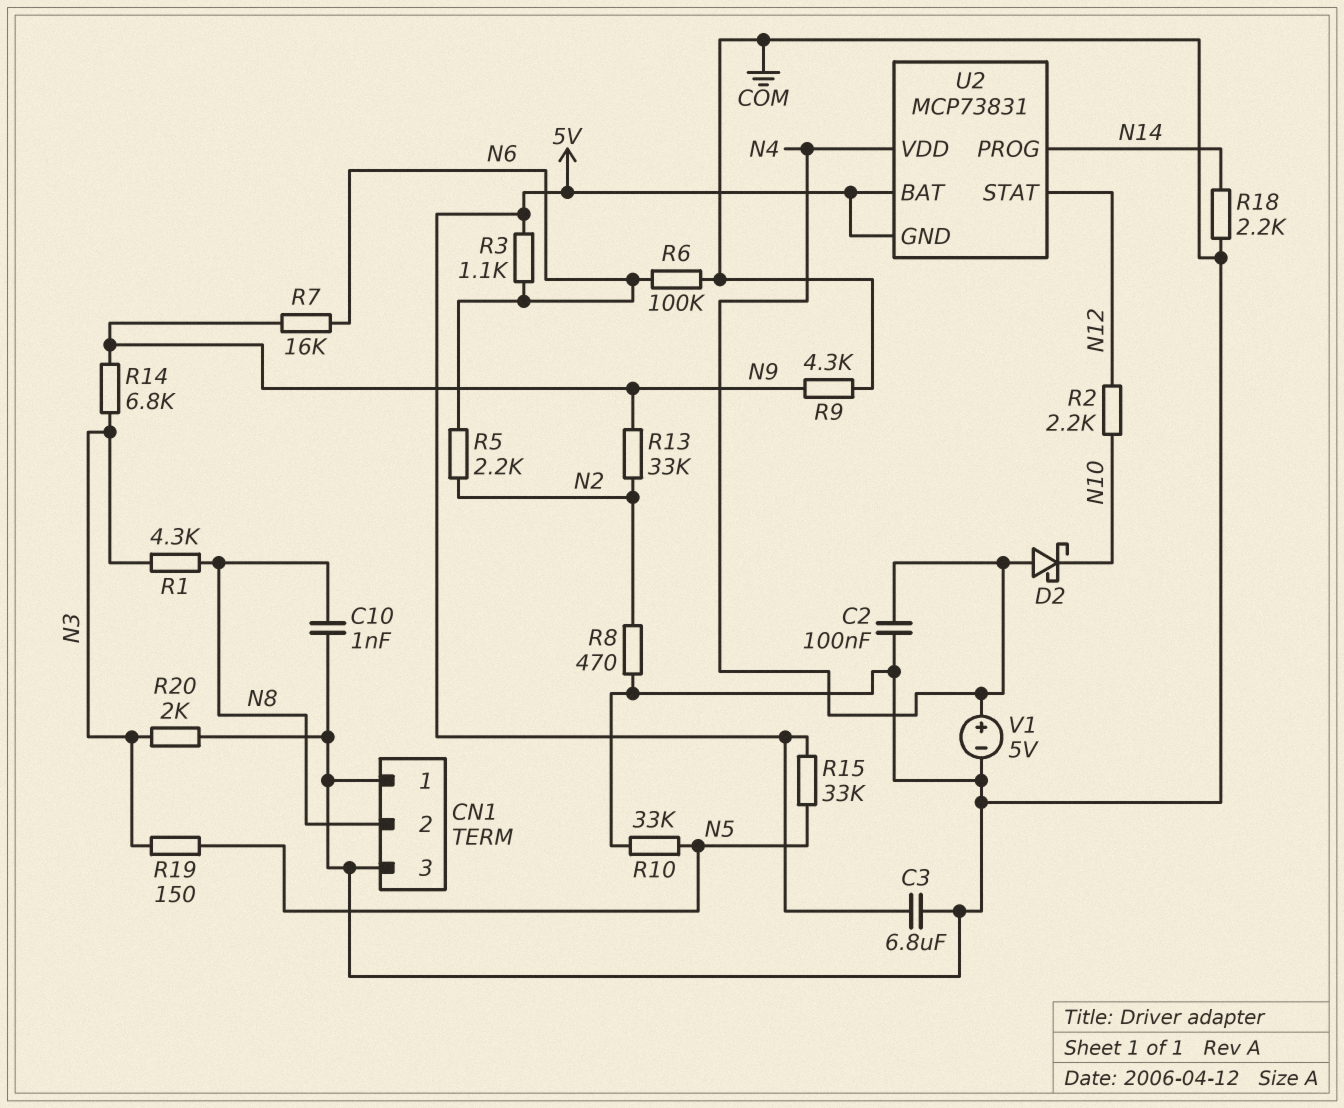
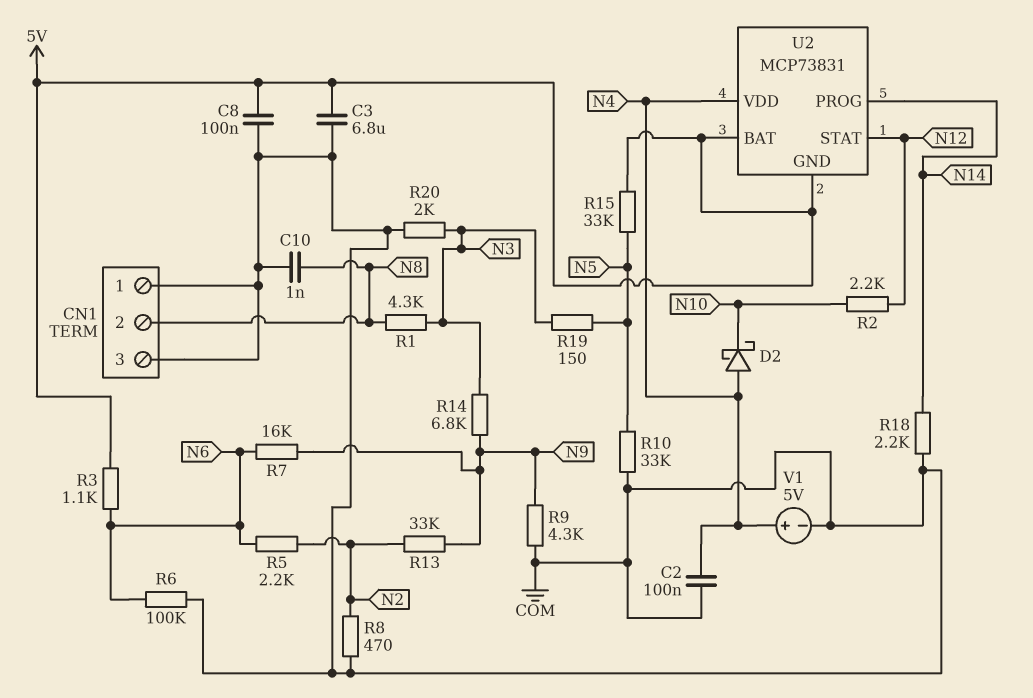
C8: none -> 100nF (5V, COM)

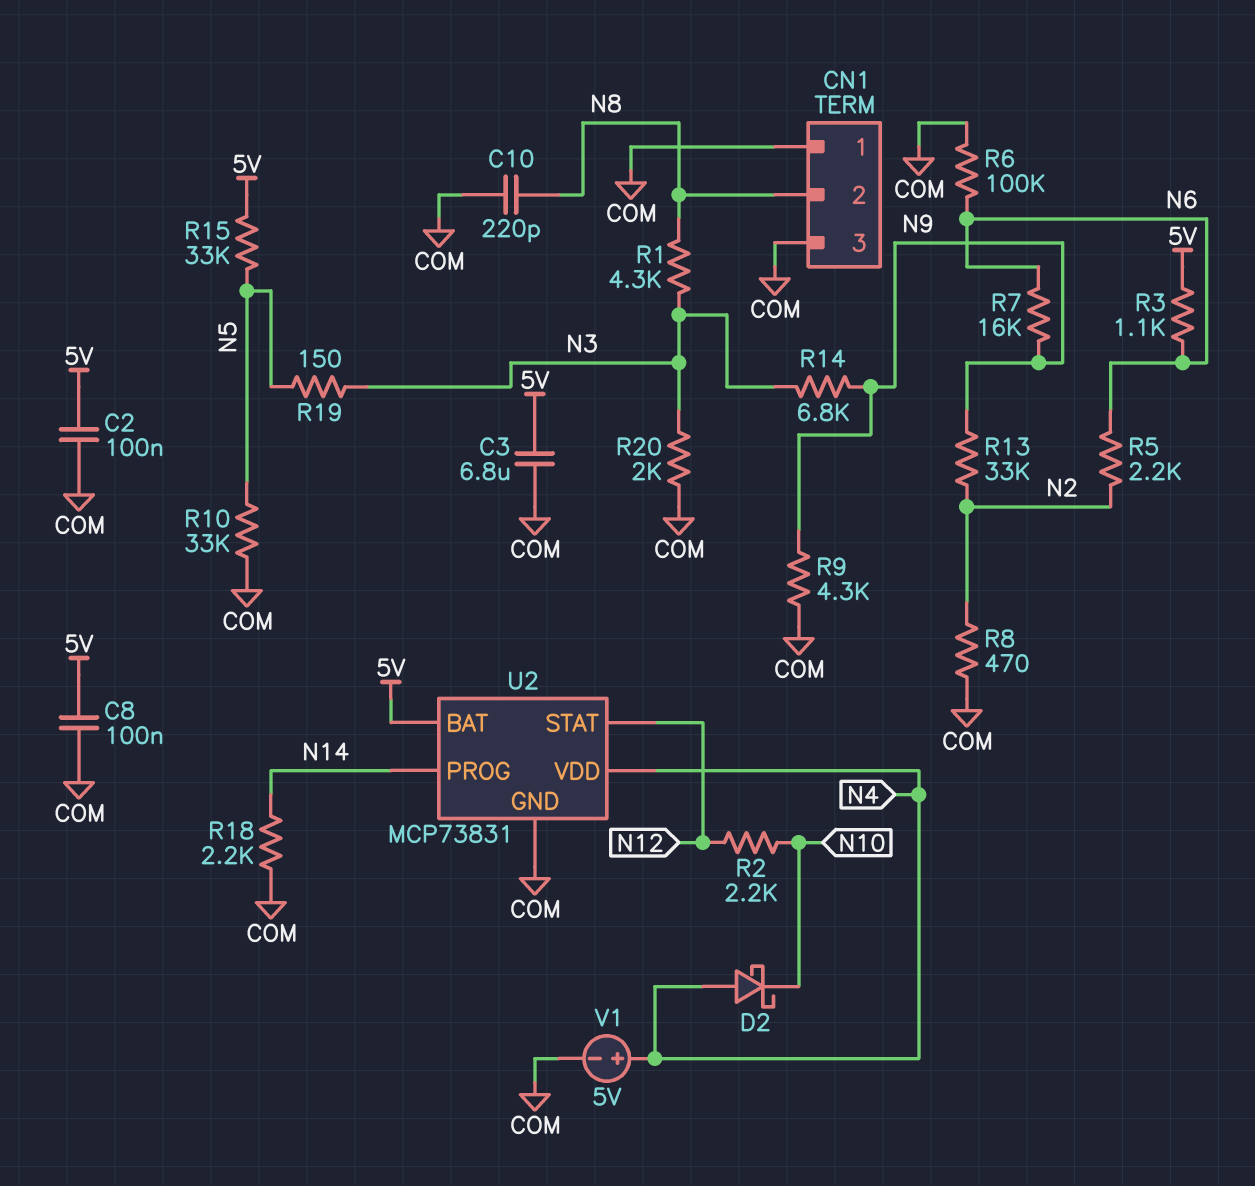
C2: 100nF (COM, N4) -> 100nF (5V, COM)
C10: 1nF (COM, N8) -> 220pF (COM, N8)
U2 pin GND: 5V -> COM

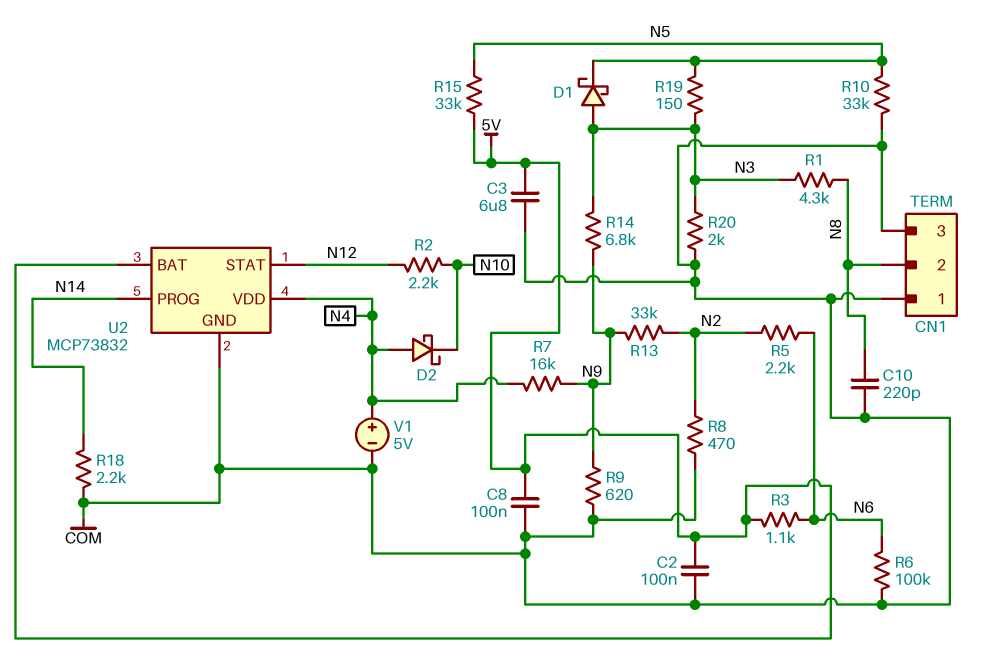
D1: none -> schottky (A N3, K N5)
R7: 16k (N6, N9) -> 16k (N4, N9)
R9: 4.3k (COM, N9) -> 620 (COM, N9)
U2: MCP73831 -> MCP73832

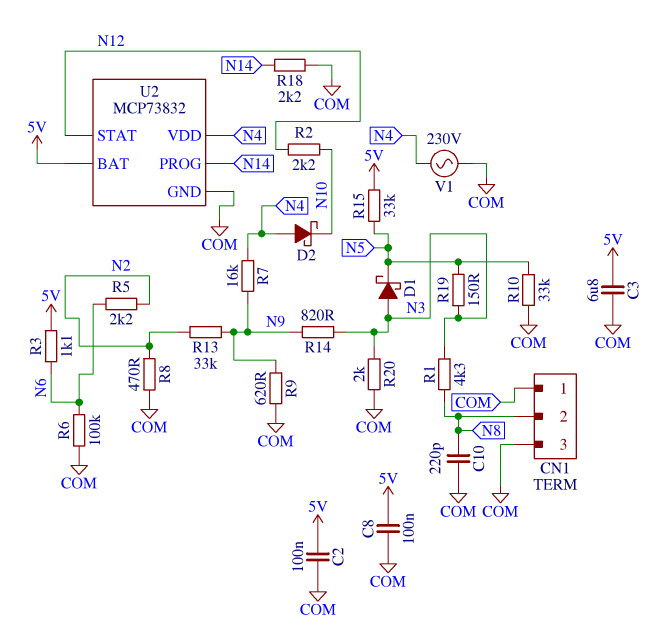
R14: 6.8k (N3, N9) -> 820 (N3, N9)
V1: 5V (plus N4, minus COM) -> AC 230V (COM, N4)

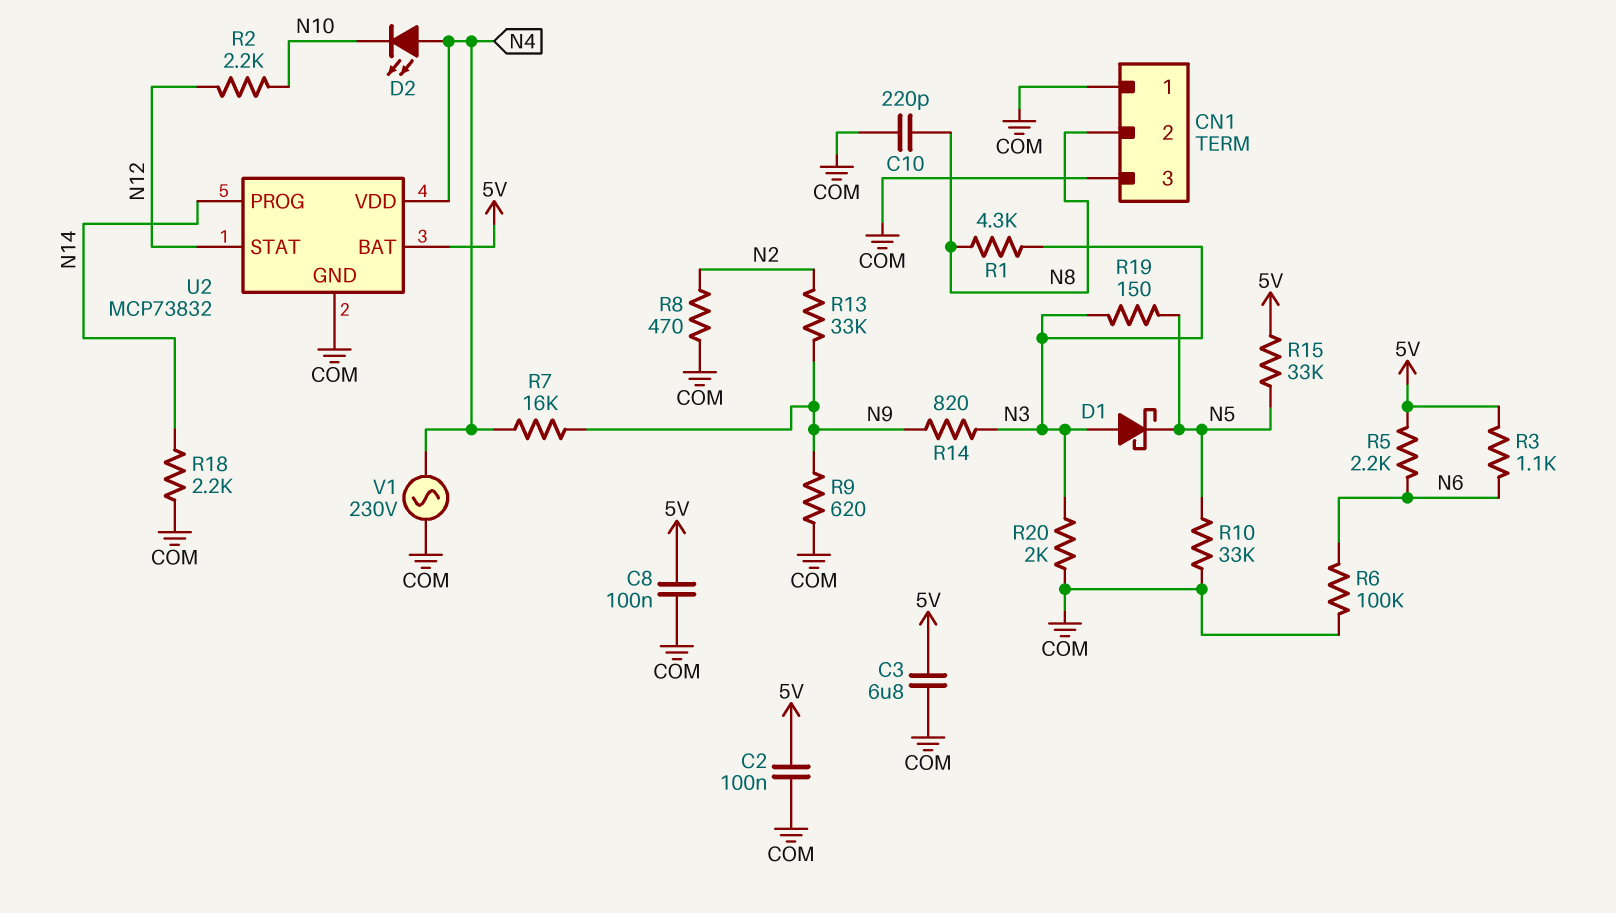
D2: schottky (A N4, K N10) -> LED (A N4, K N10)
R5: 2.2k (N2, N6) -> 2.2k (5V, N6)

